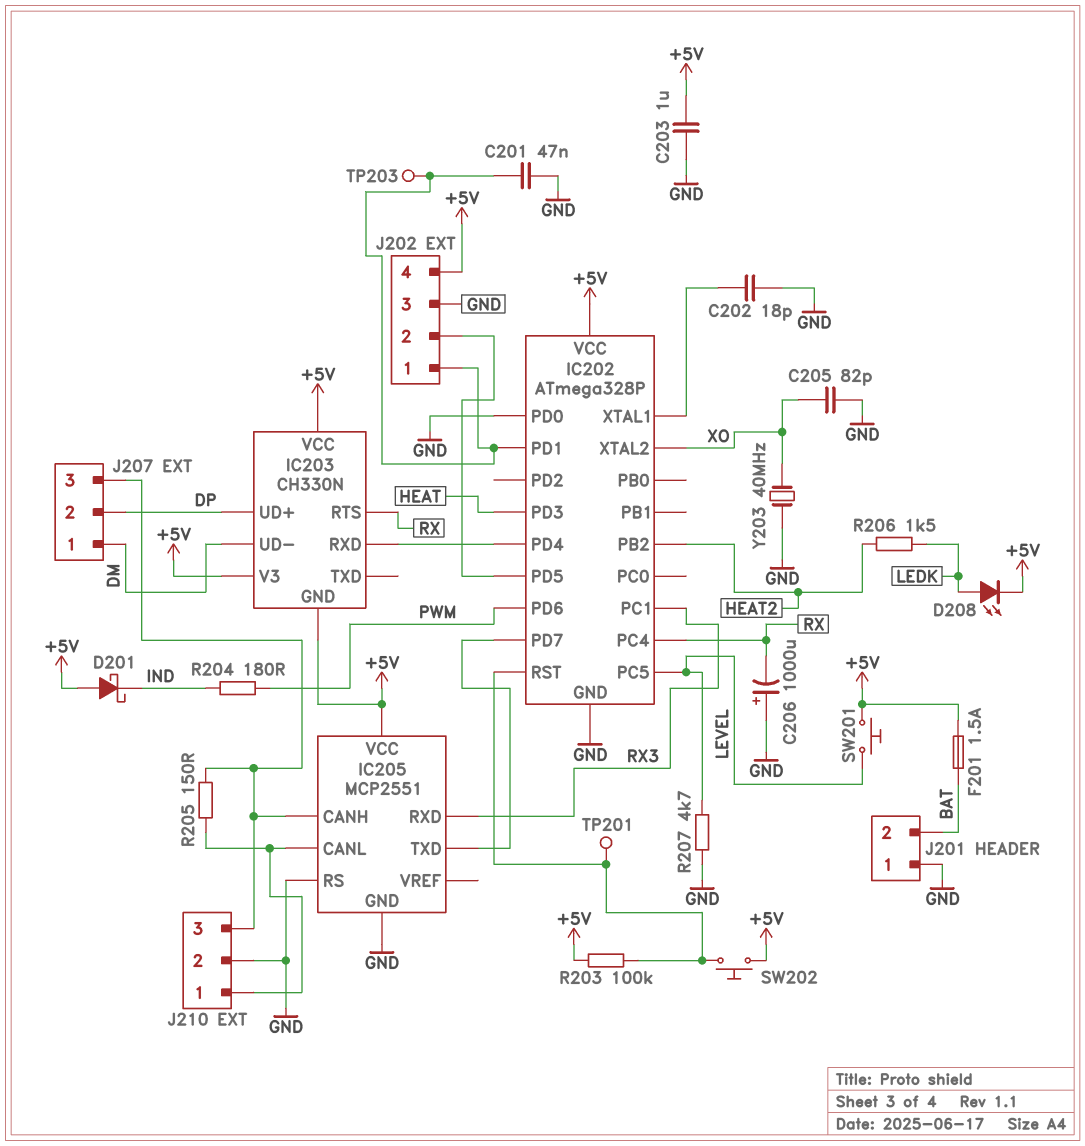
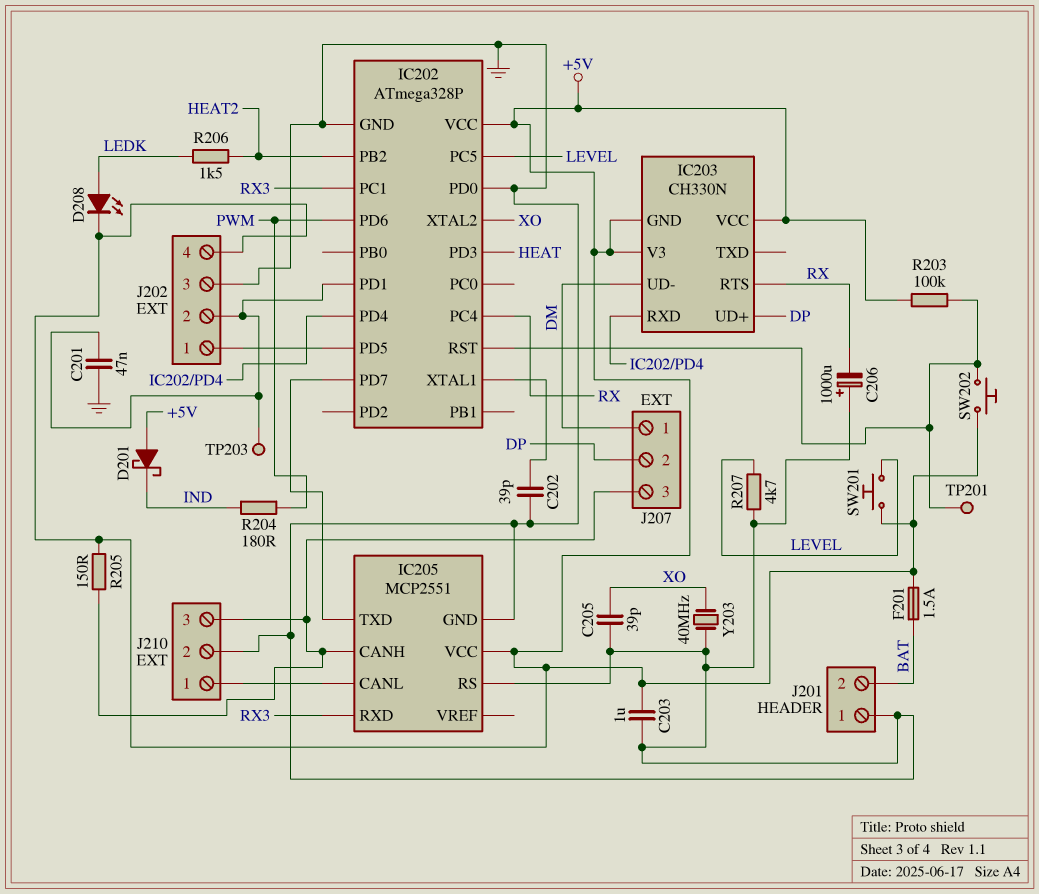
C202: 18pF (GND, IC202/XTAL1) -> 39pF (GND, IC202/XTAL1)
C205: 82pF (GND, XO) -> 39pF (GND, XO)
J202 pin 1: IC202/PD1 -> IC202/PD5
J202 pin 2: IC202/PD5 -> IC202/PD1
R205: 150 (IC205/CANH, IC205/CANL) -> 150 (+5V, IC205/CANH)

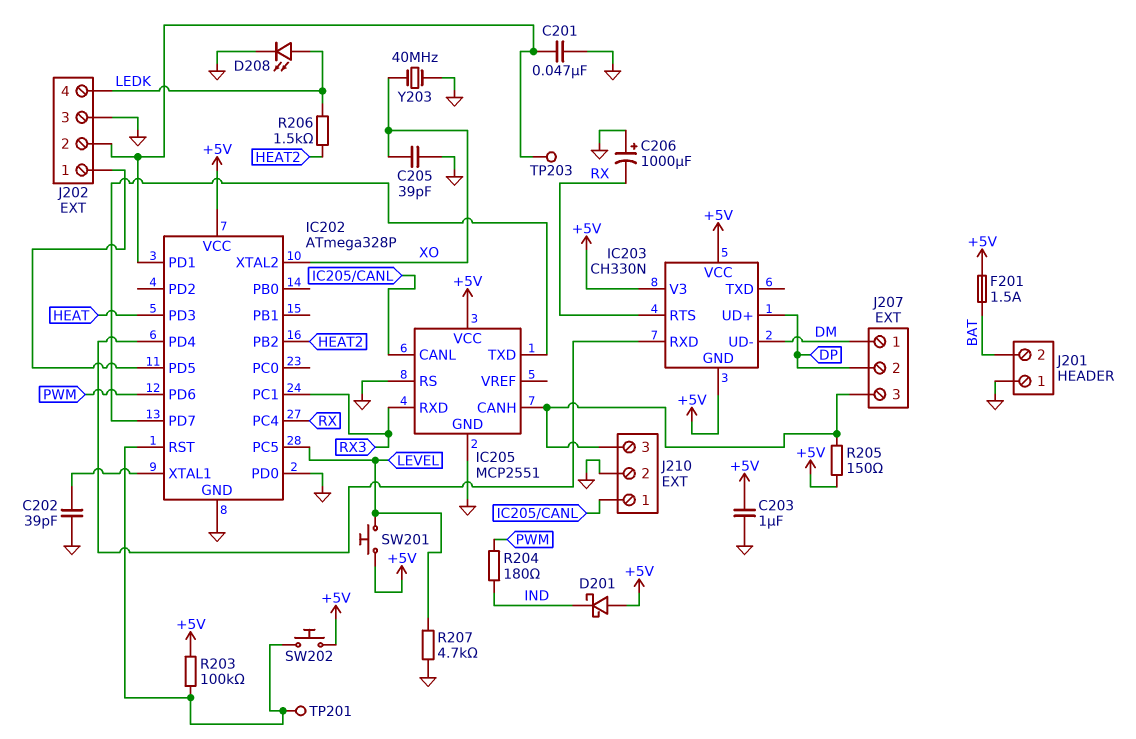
D208: LED (A LEDK, K +5V) -> LED (A LEDK, K GND)
J202 pin 4: +5V -> LEDK

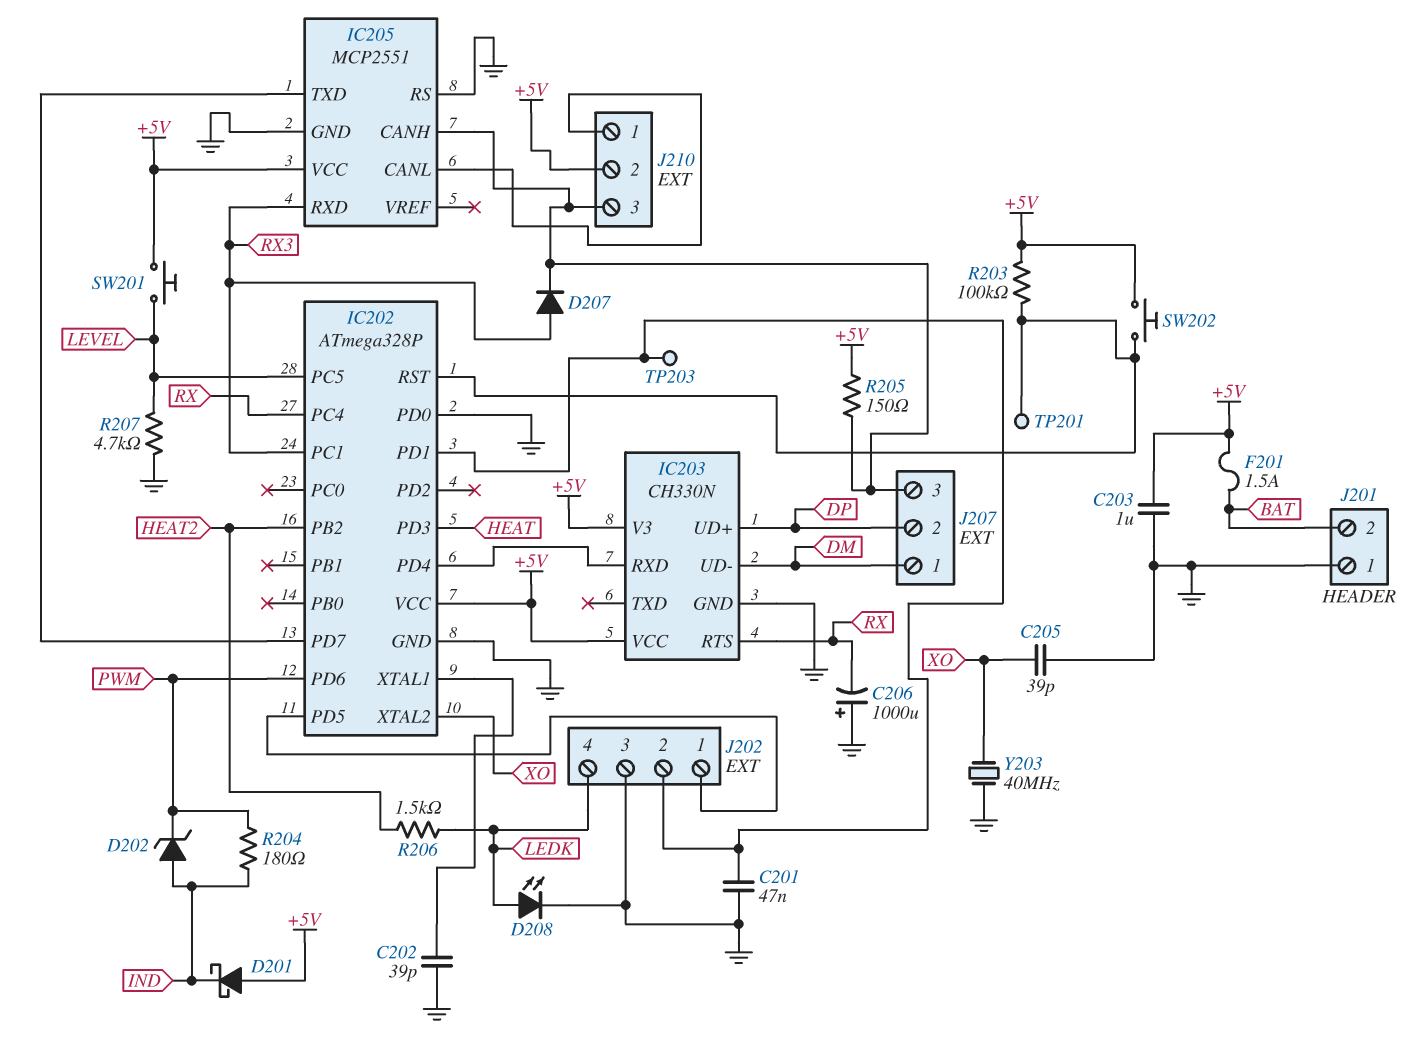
D202: none -> zener (A IND, K PWM)
D207: none -> diode (A RX3, K IC205/CANH)
IC203 pin GND: +5V -> GND
J210 pin 2: GND -> +5V

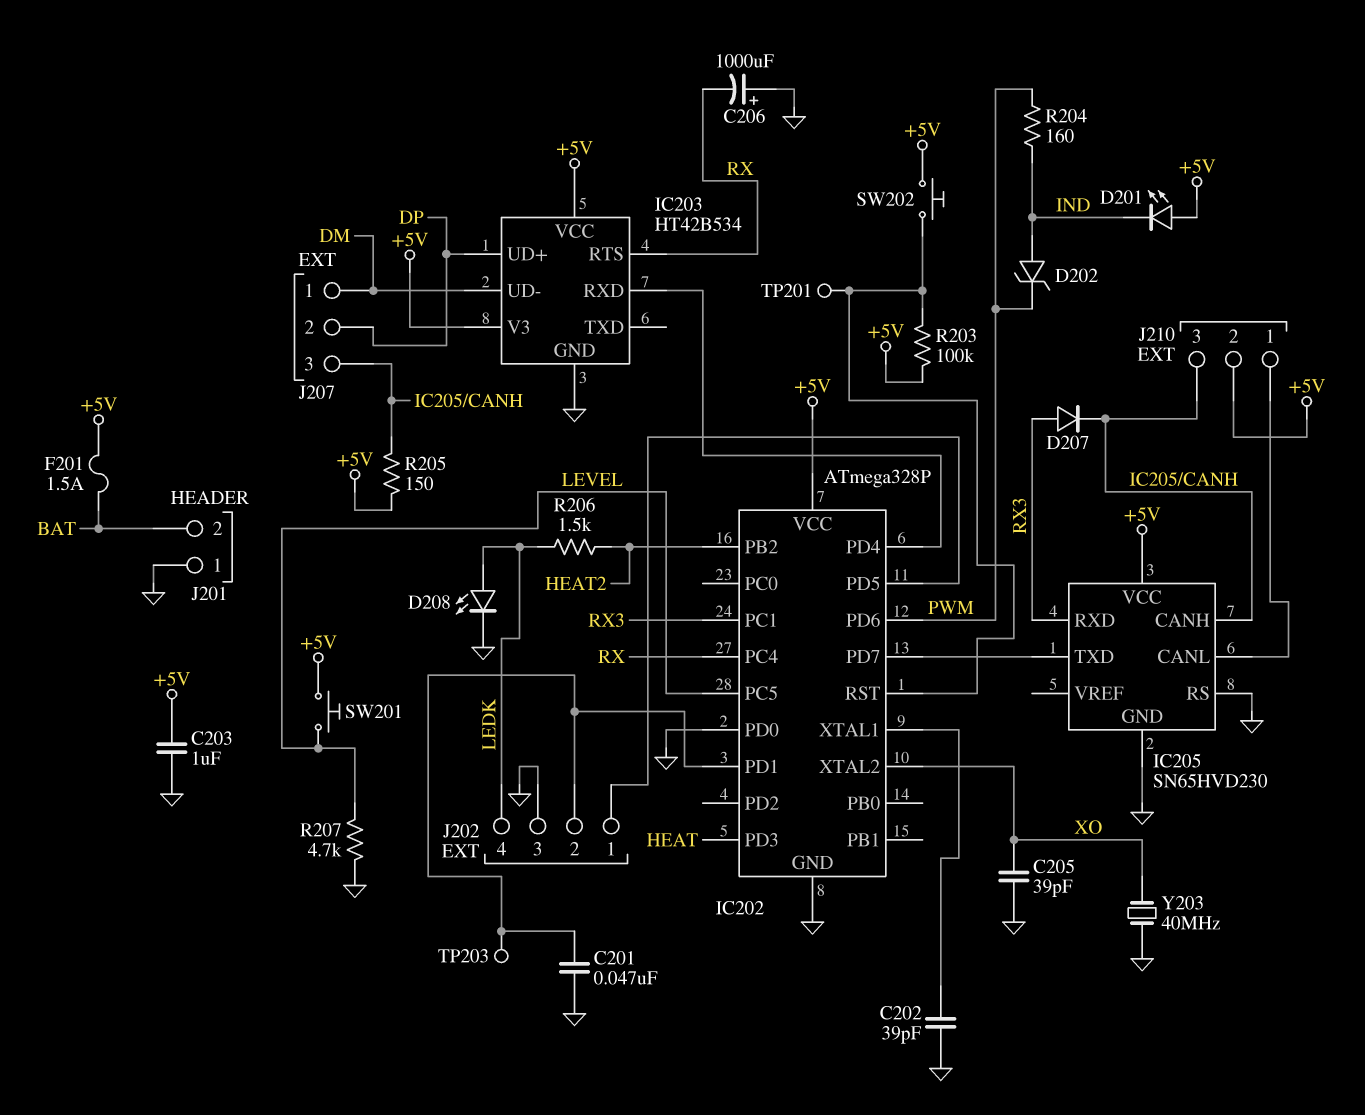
D201: schottky (A +5V, K IND) -> LED (A +5V, K IND)
IC203: CH330N -> HT42B534
IC205: MCP2551 -> SN65HVD230
R204: 180 (IND, PWM) -> 160 (IND, PWM)

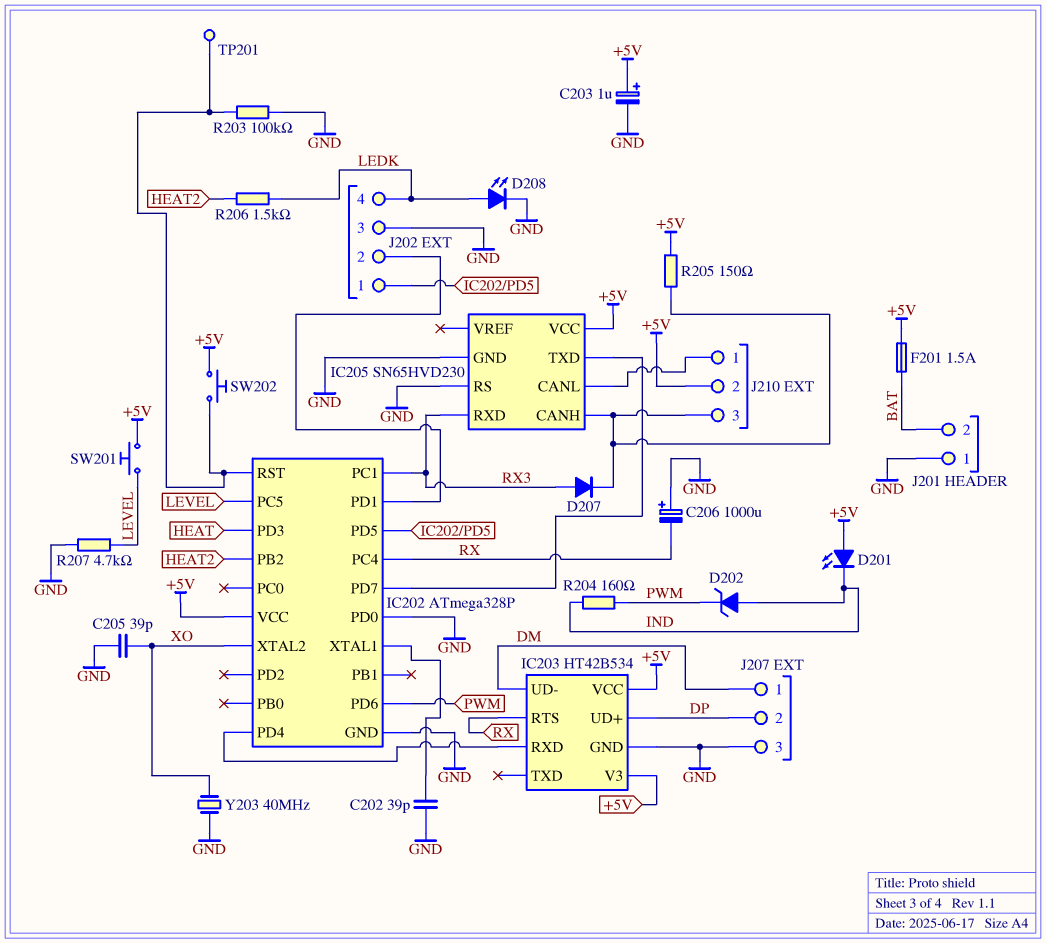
C201: 47nF (GND, IC202/PD1) -> none
C203: 1uF (+5V, GND) -> 1uF (plus +5V, minus GND)
J207 pin 3: IC205/CANH -> GND
R203: 100k (+5V, IC202/RST) -> 100k (GND, IC202/RST)
TP203: test point (IC202/PD1) -> none

